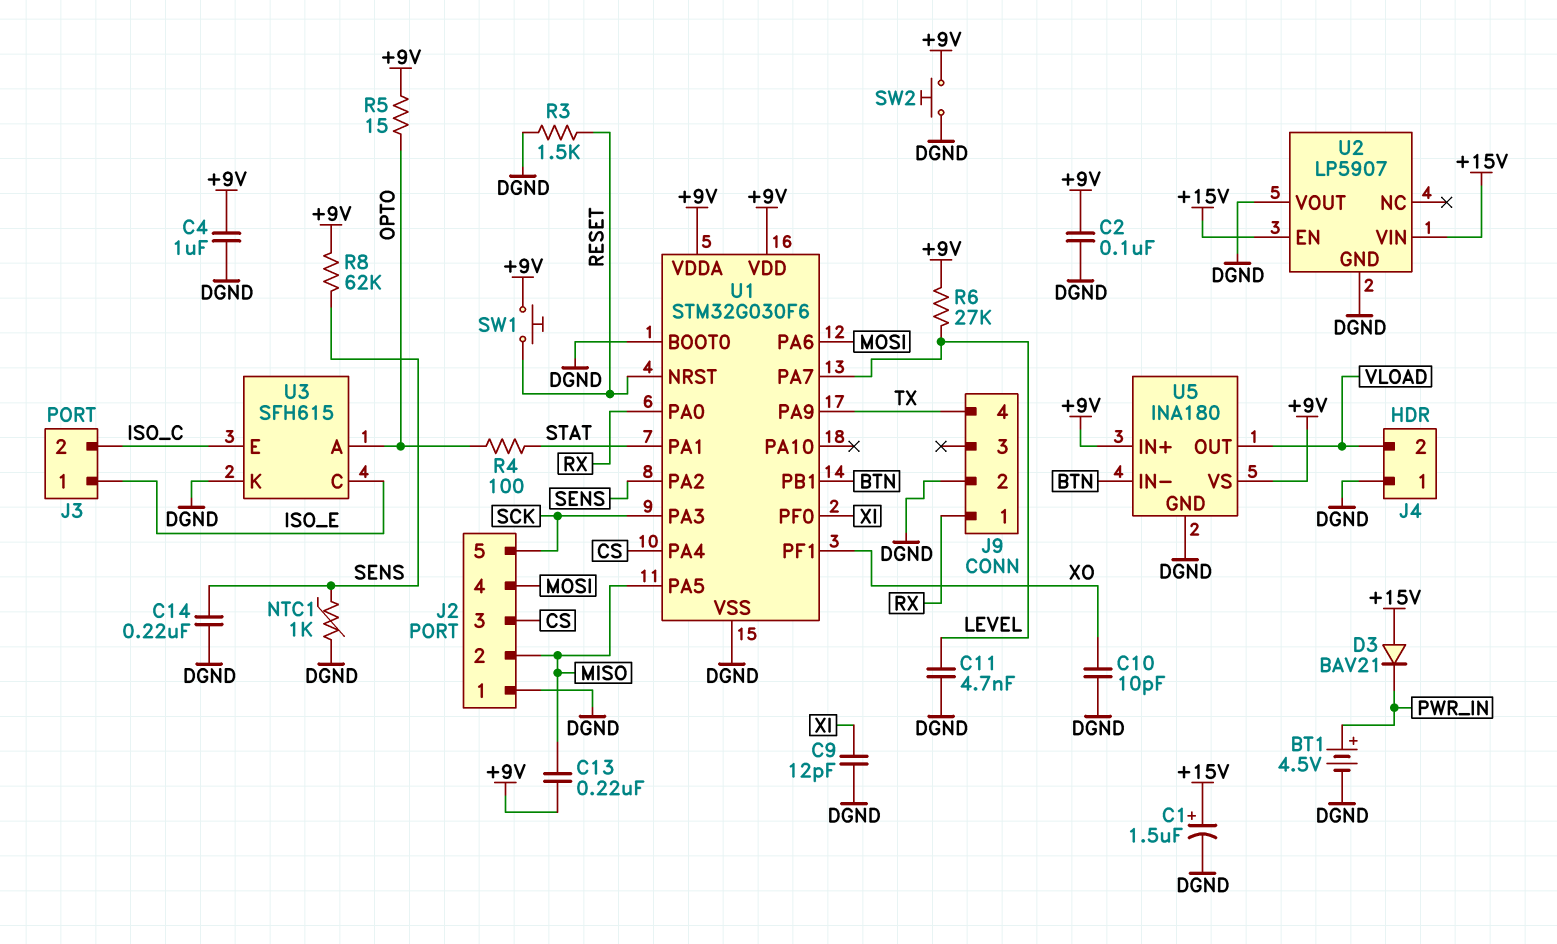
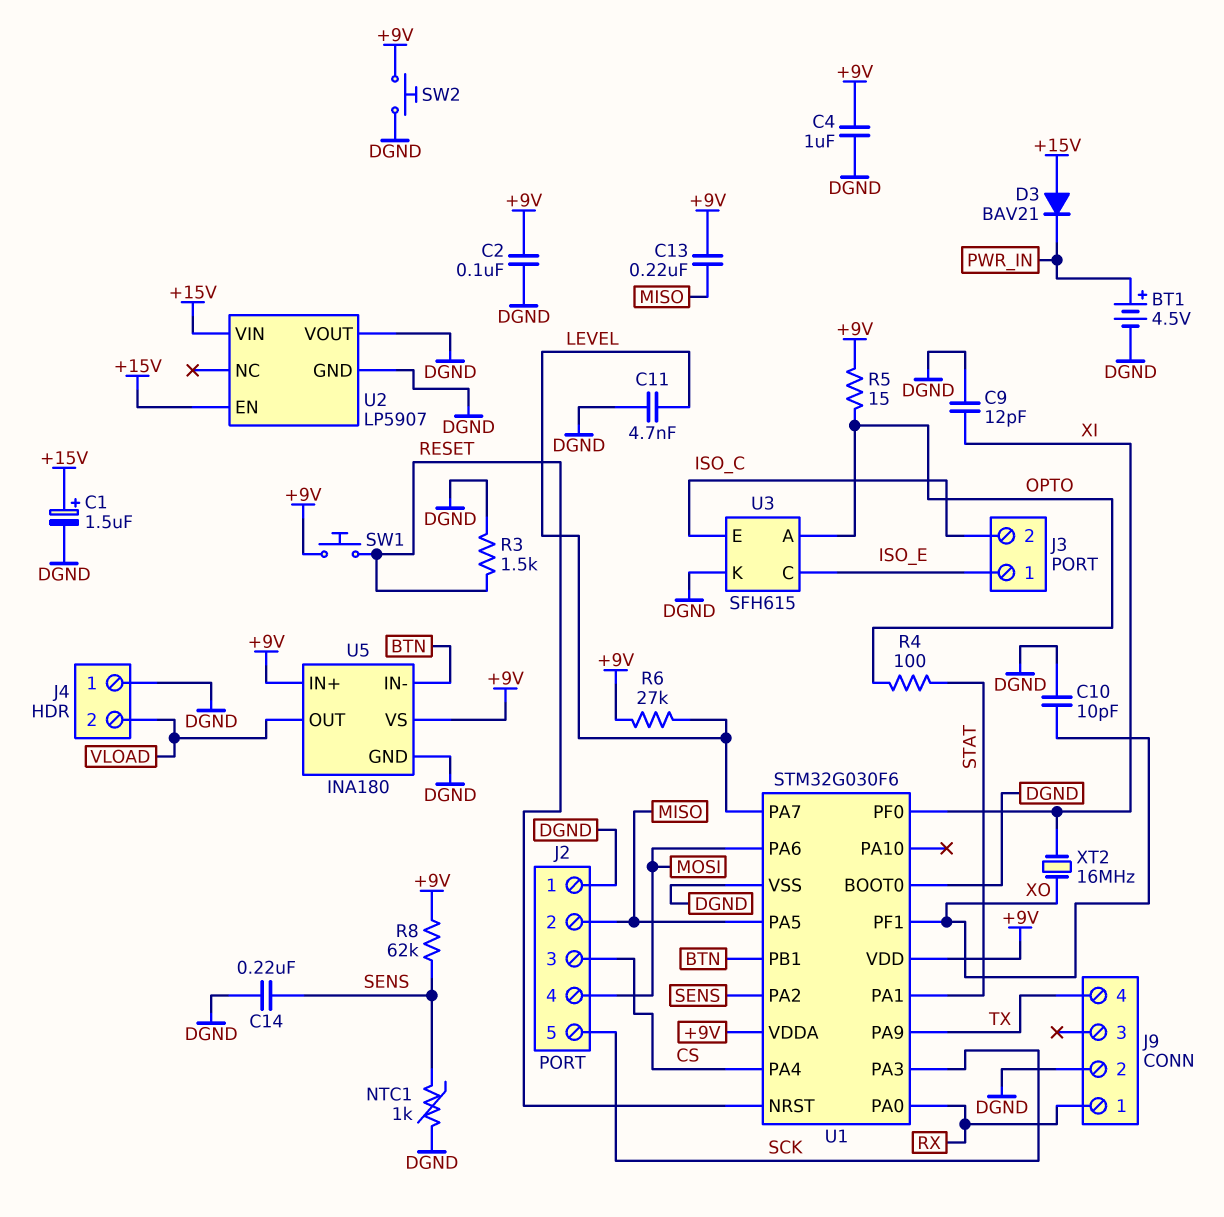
XT2: none -> 16MHz (XI, XO)

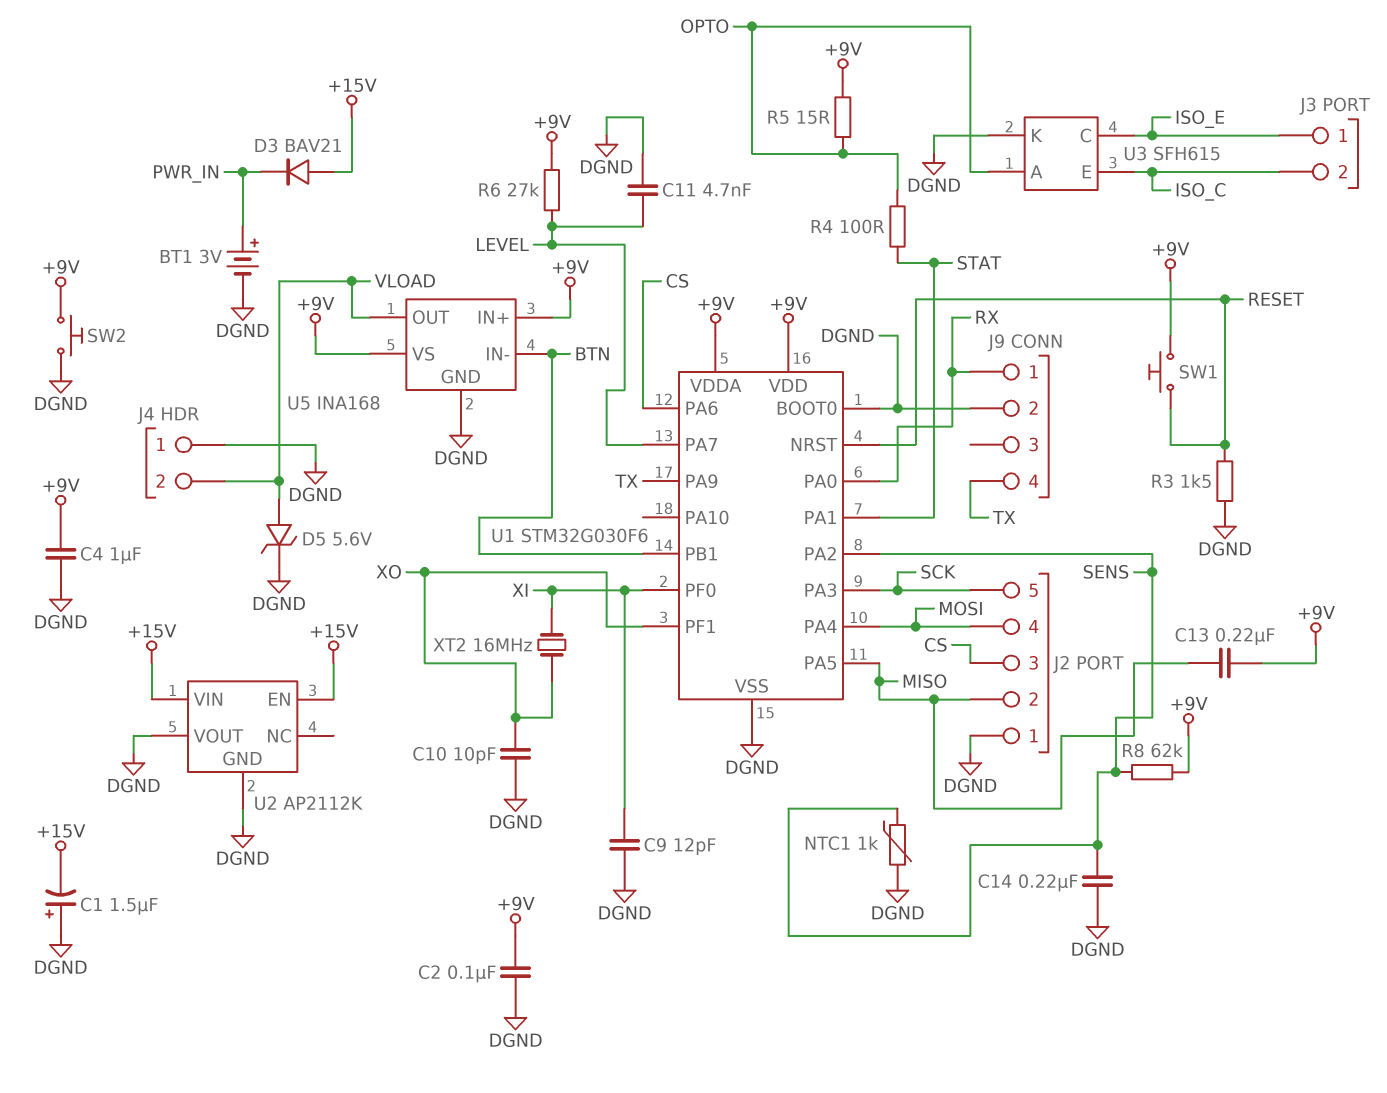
BT1: 4.5V (plus PWR_IN, minus DGND) -> 3V (plus PWR_IN, minus DGND)
C1: 1.5uF (plus +15V, minus DGND) -> 1.5uF (plus DGND, minus +15V)
D5: none -> zener 5.6V (A VLOAD, K DGND)
U1 pin PA4: CS -> MOSI
U1 pin PA6: MOSI -> CS
U2: LP5907 -> AP2112K
U5: INA180 -> INA168

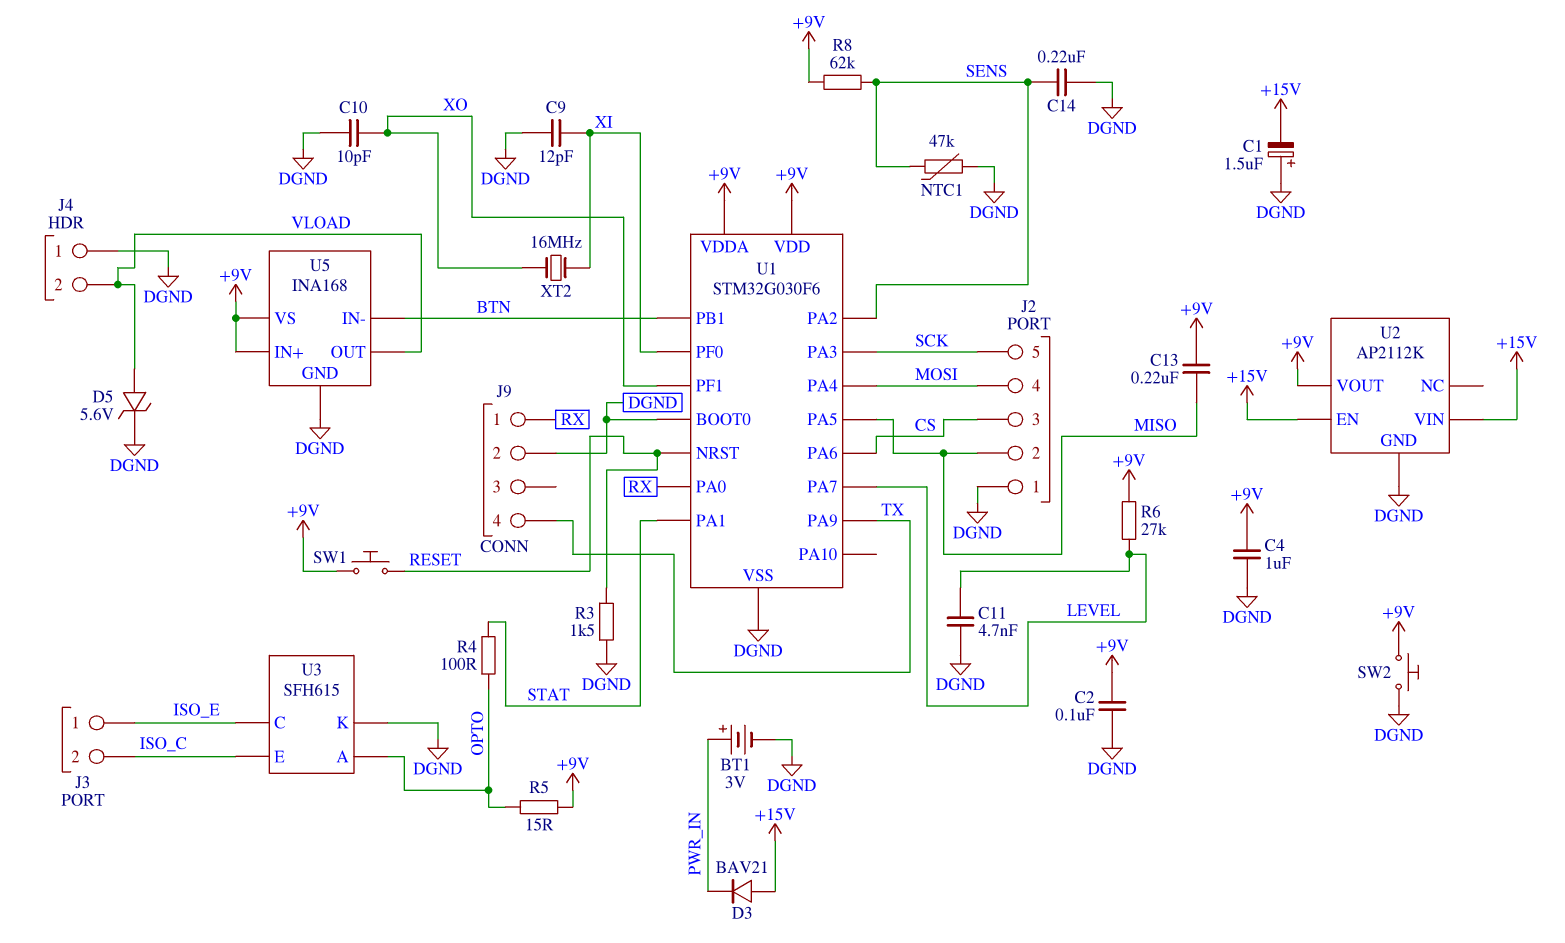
NTC1: 1k (DGND, SENS) -> 47k (DGND, SENS)
U2 pin VOUT: DGND -> +9V

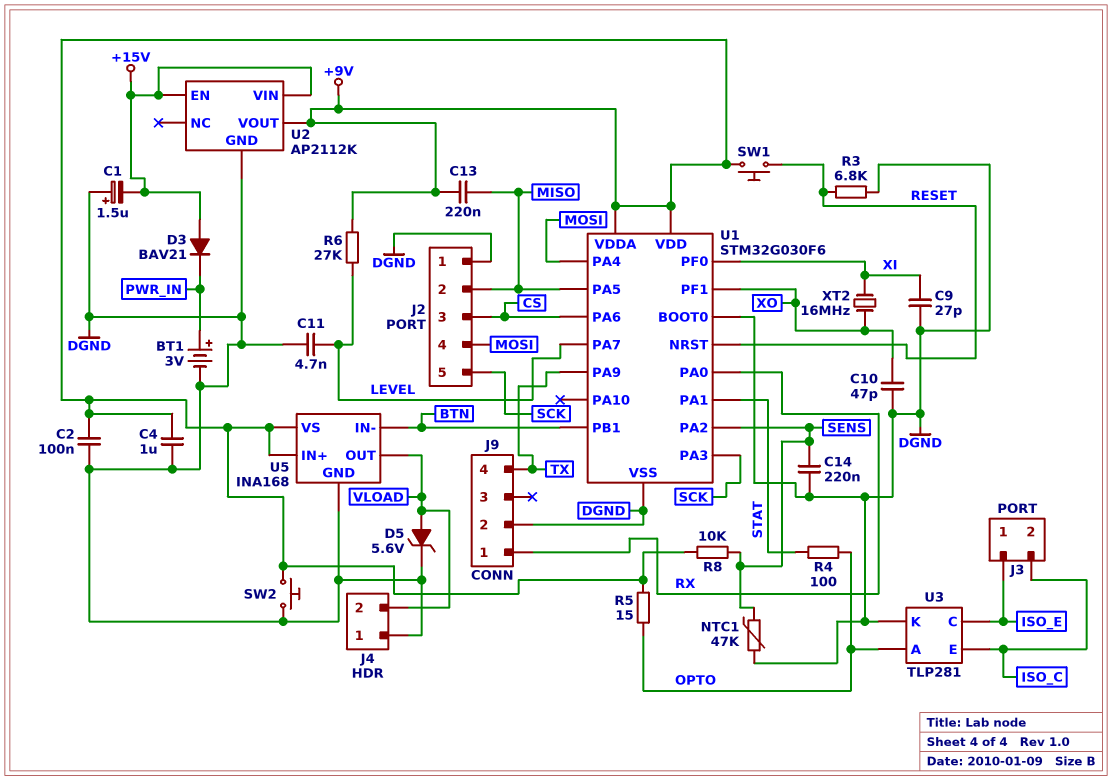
C9: 12pF (DGND, XI) -> 27pF (DGND, XI)
C10: 10pF (DGND, XO) -> 47pF (DGND, XO)
R3: 1.5k (DGND, RESET) -> 6.8k (DGND, RESET)
R8: 62k (+9V, SENS) -> 10k (+9V, SENS)
U3: SFH615 -> TLP281

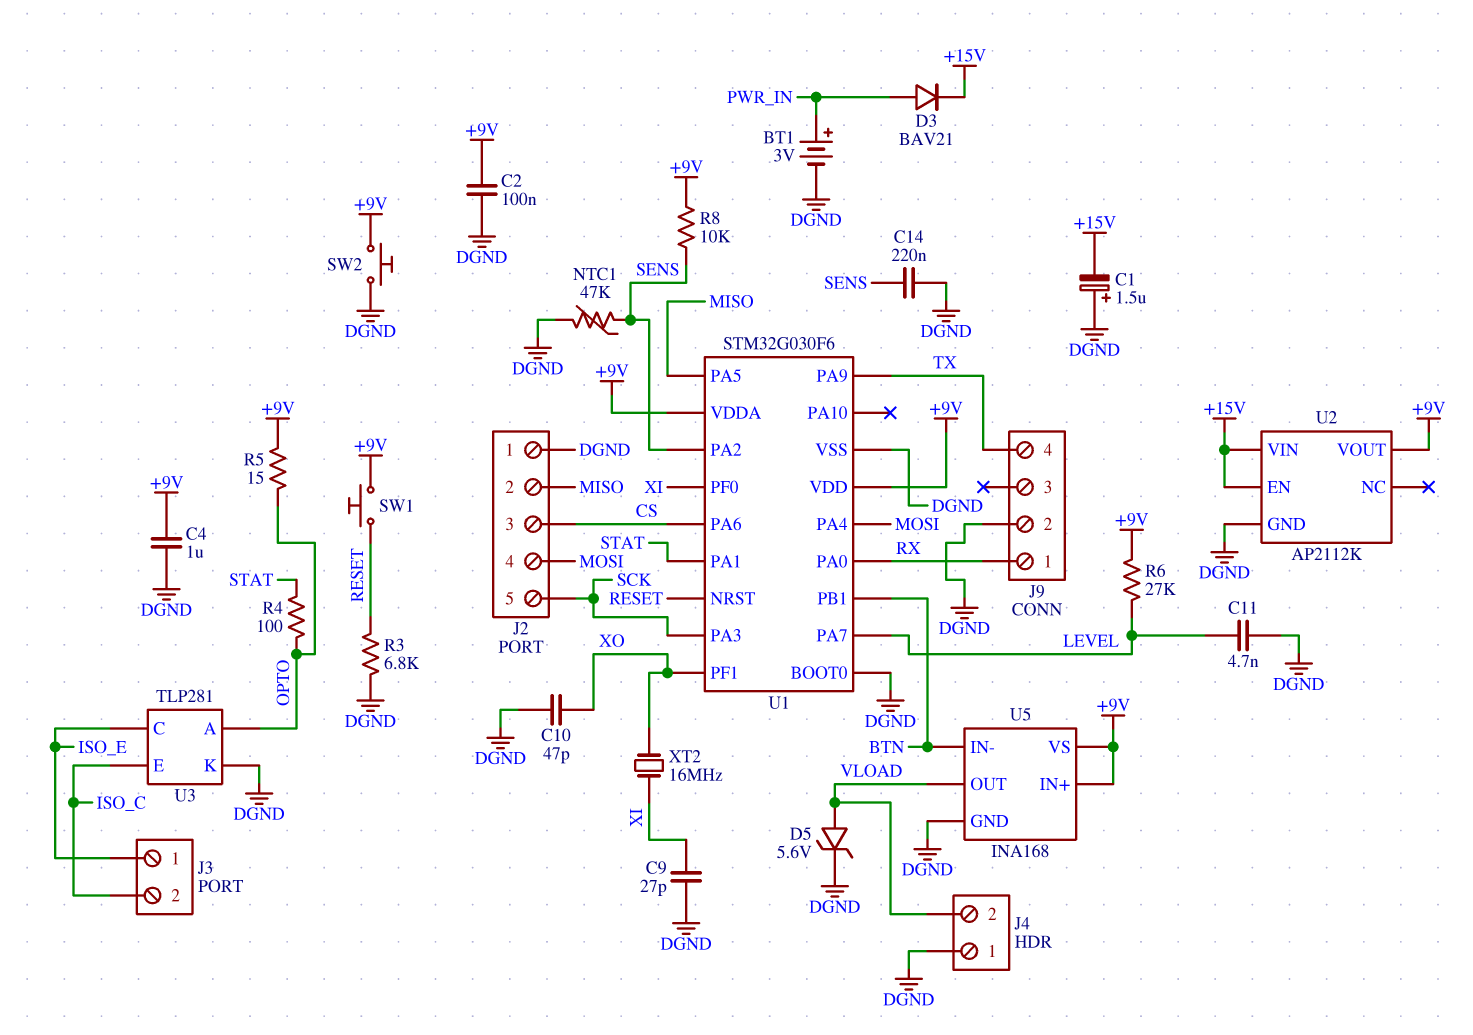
C13: 220nF (+9V, MISO) -> none
D3: diode BAV21 (A +15V, K PWR_IN) -> diode BAV21 (A PWR_IN, K +15V)

